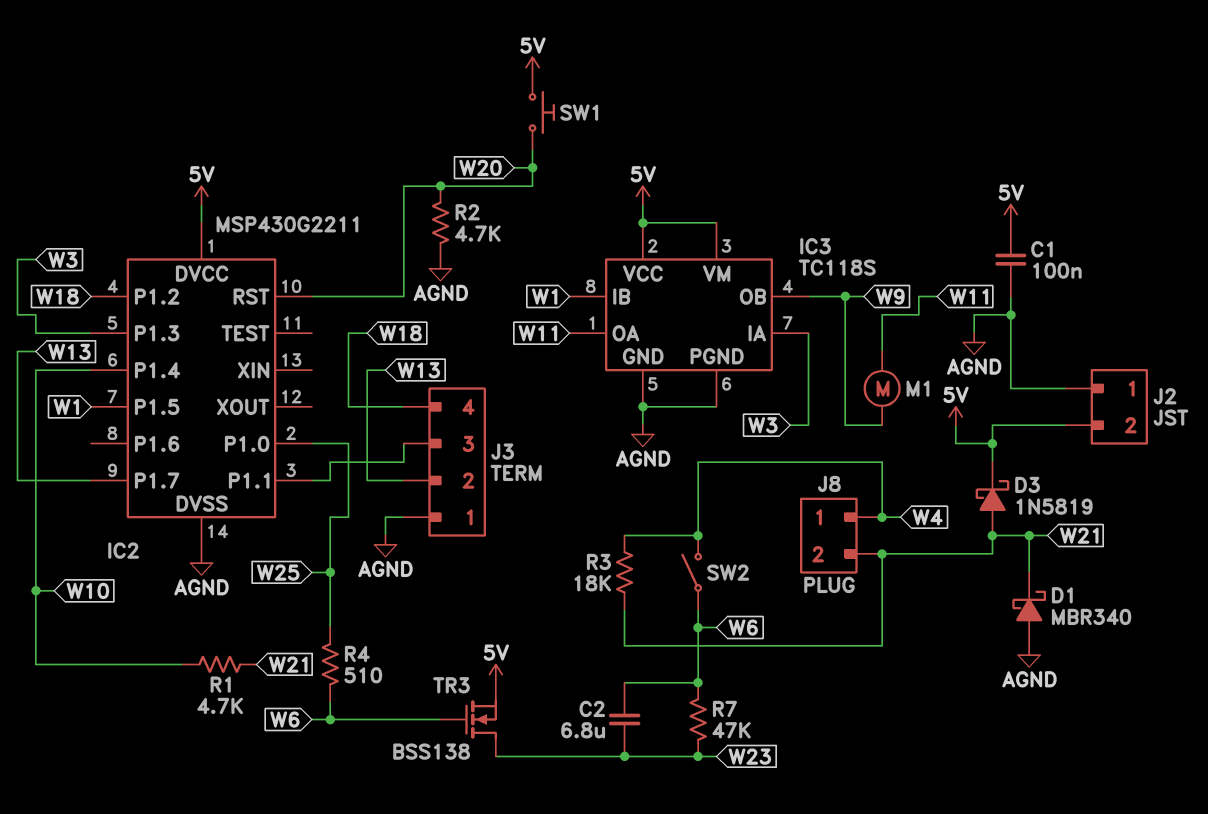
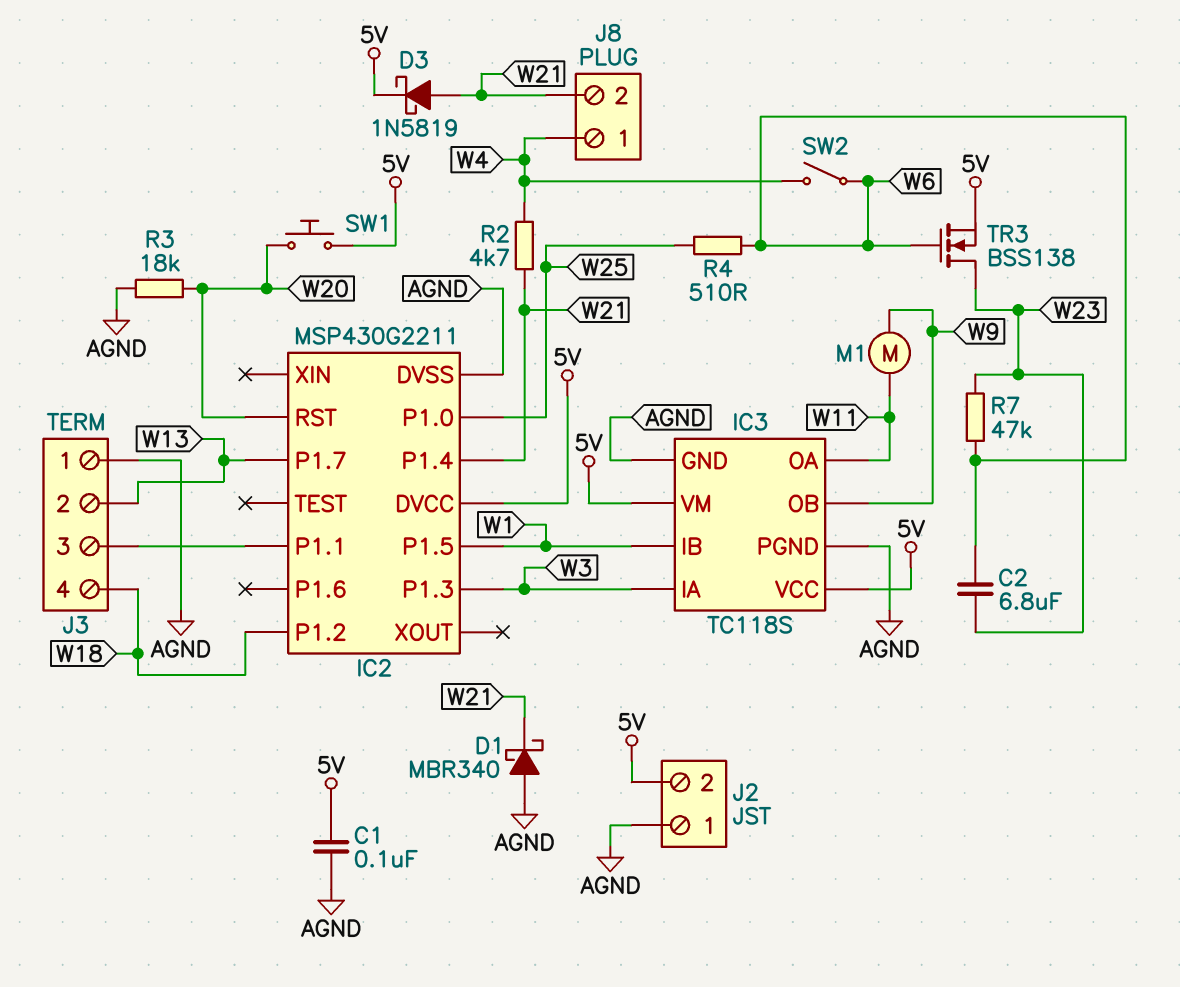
IC2 pin P1.4: W10 -> W21
R1: 4.7k (W10, W21) -> none
R2: 4.7k (AGND, W20) -> 4.7k (W4, W21)
R3: 18k (W4, W21) -> 18k (AGND, W20)

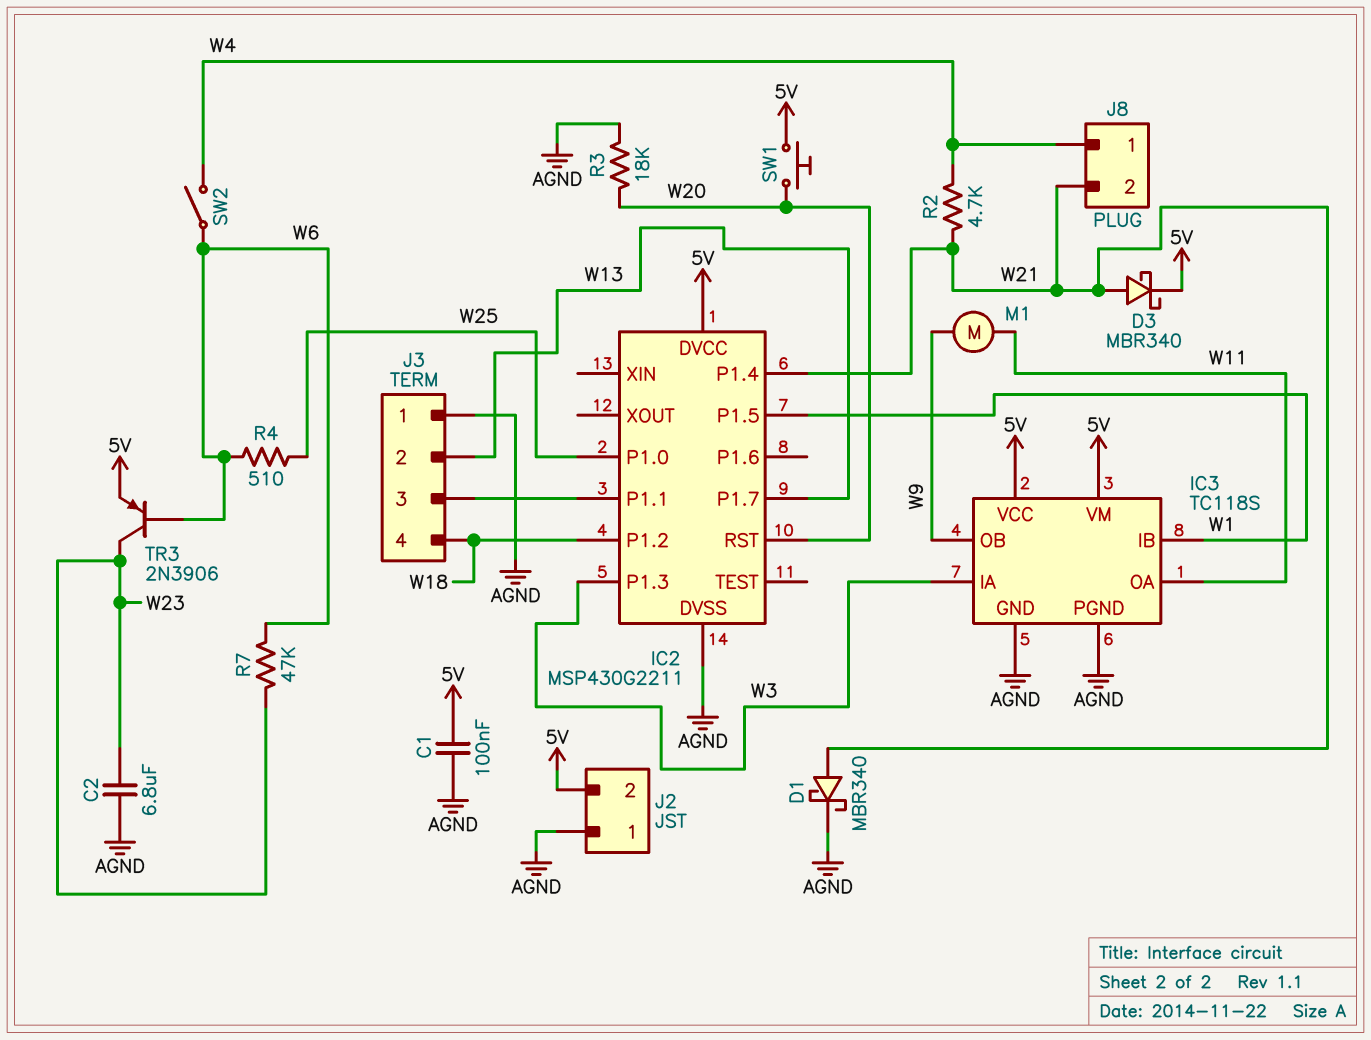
C2: 6.8uF (W6, W23) -> 6.8uF (AGND, W23)
D1: schottky MBR340 (A AGND, K W21) -> schottky MBR340 (A W21, K AGND)
D3: schottky 1N5819 (A W21, K 5V) -> schottky MBR340 (A W21, K 5V)
TR3: NMOS BSS138 (G W6, D W23, S 5V) -> PNP 2N3906 (B W6, C W23, E 5V)

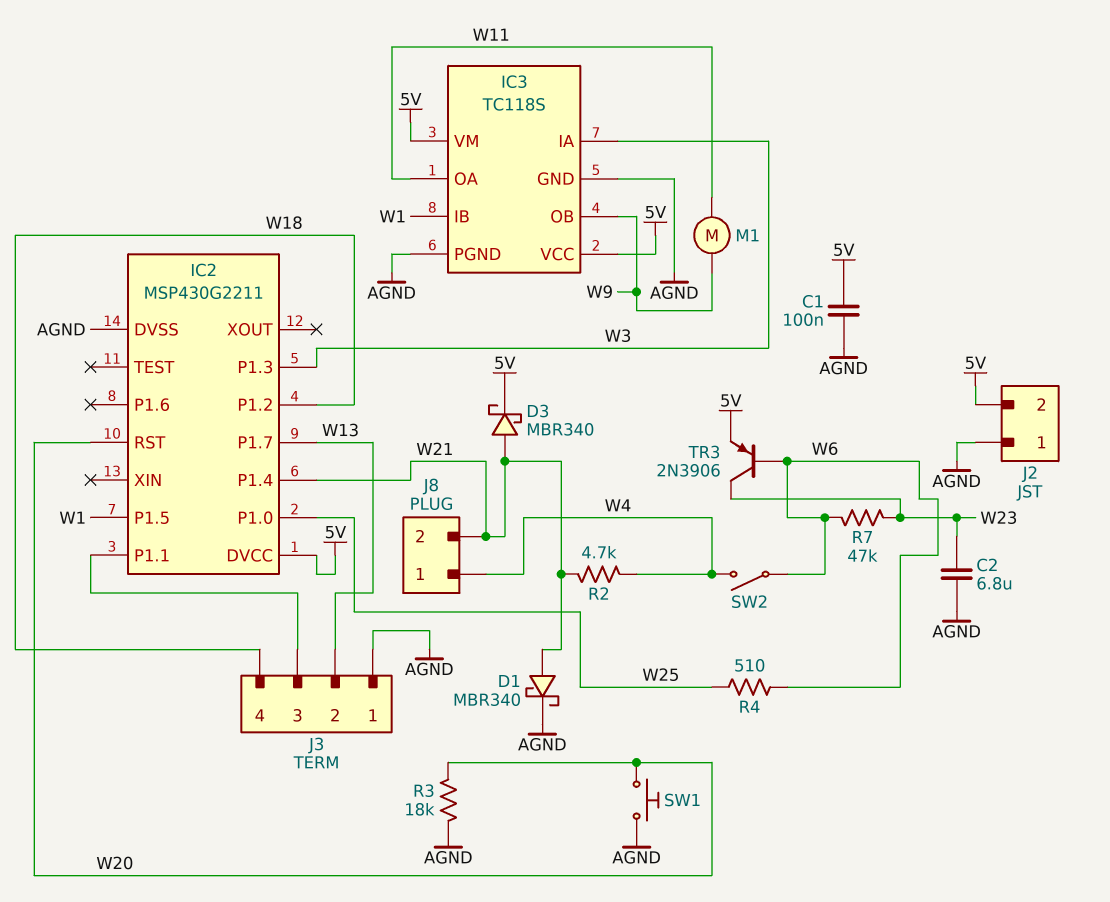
SW1: button (5V, W20) -> button (AGND, W20)

